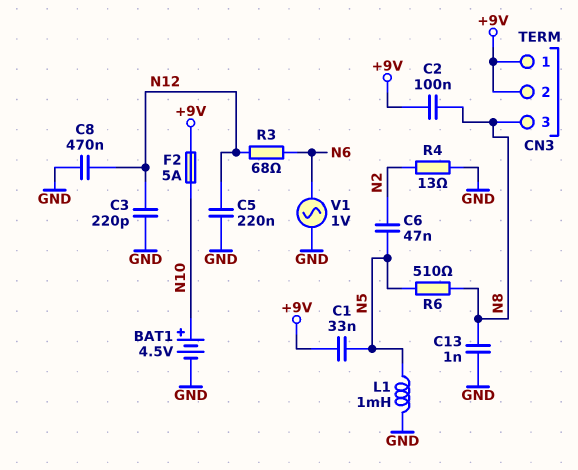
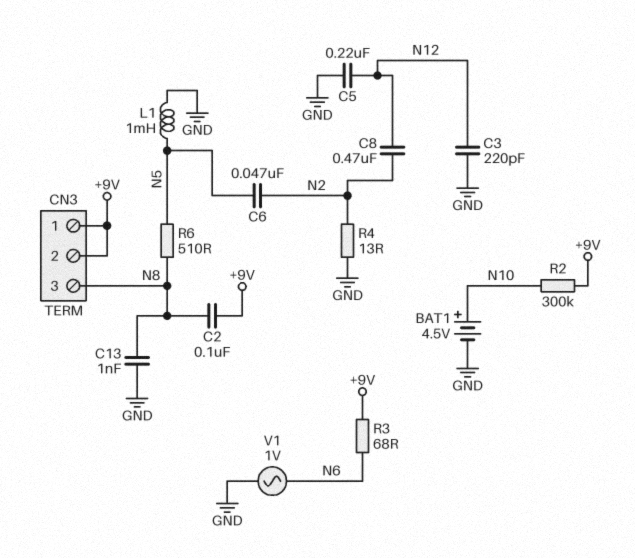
C1: 33nF (+9V, N5) -> none
C8: 470nF (GND, N12) -> 470nF (N2, N12)
F2: 5A (+9V, N10) -> none
R2: none -> 300k (+9V, N10)
R3: 68 (N6, N12) -> 68 (+9V, N6)

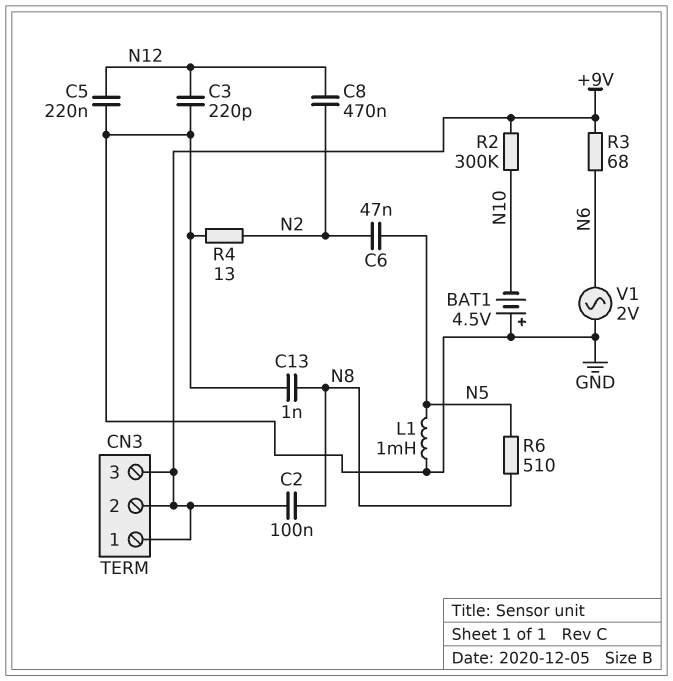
BAT1: 4.5V (plus N10, minus GND) -> 4.5V (plus GND, minus N10)
CN3 pin 3: N8 -> +9V
V1: AC 1V (GND, N6) -> AC 2V (GND, N6)

